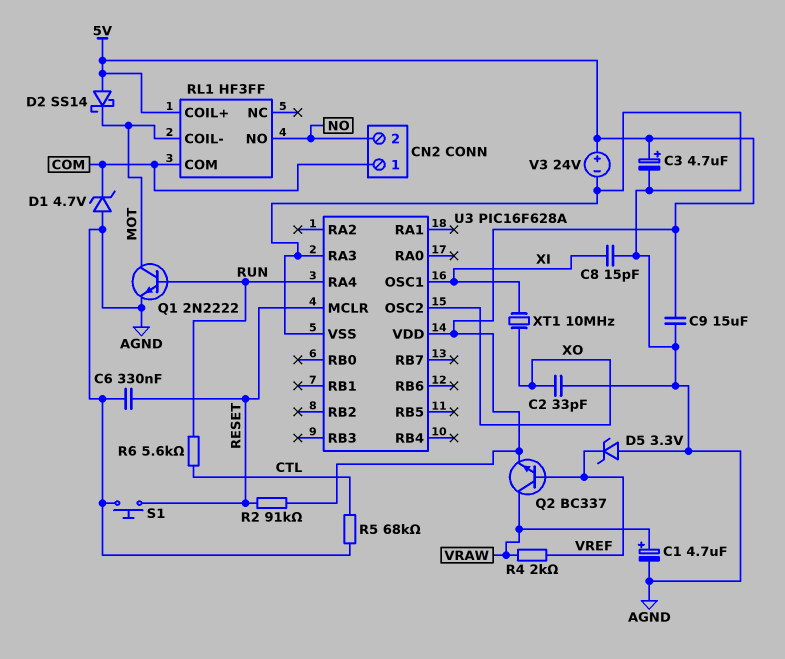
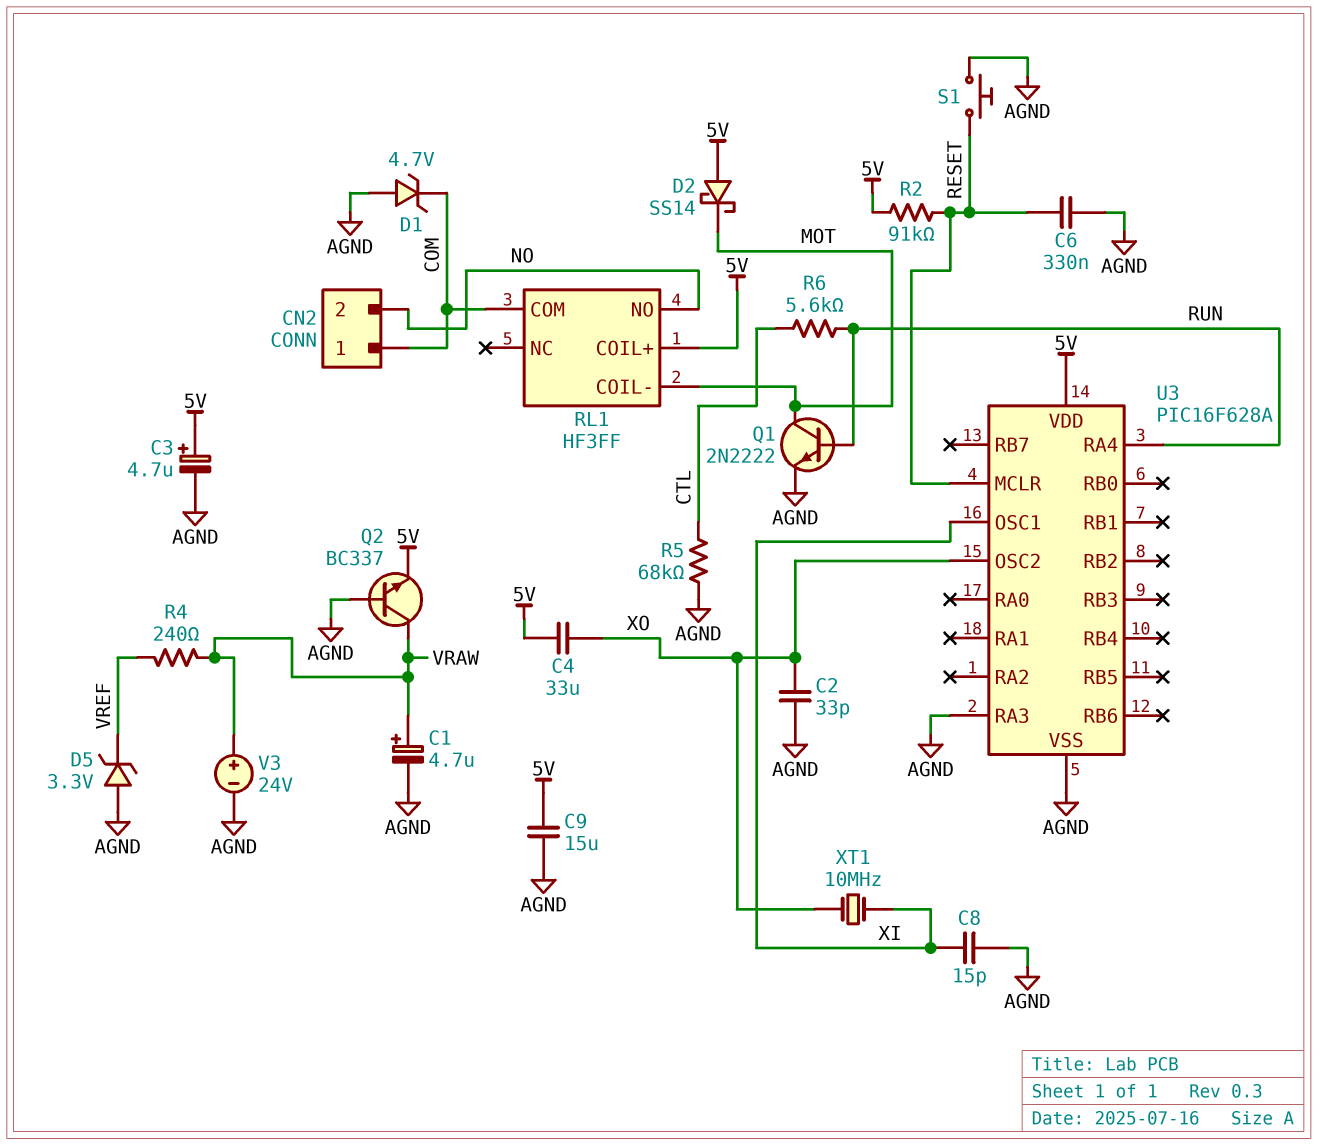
C4: none -> 33uF (5V, XO)
Q2: NPN BC337 (B VREF, C VRAW, E 5V) -> NPN BC337 (B AGND, C VRAW, E 5V)
R4: 2k (VRAW, VREF) -> 240 (VRAW, VREF)
V3: 24V (plus 5V, minus AGND) -> 24V (plus VRAW, minus AGND)

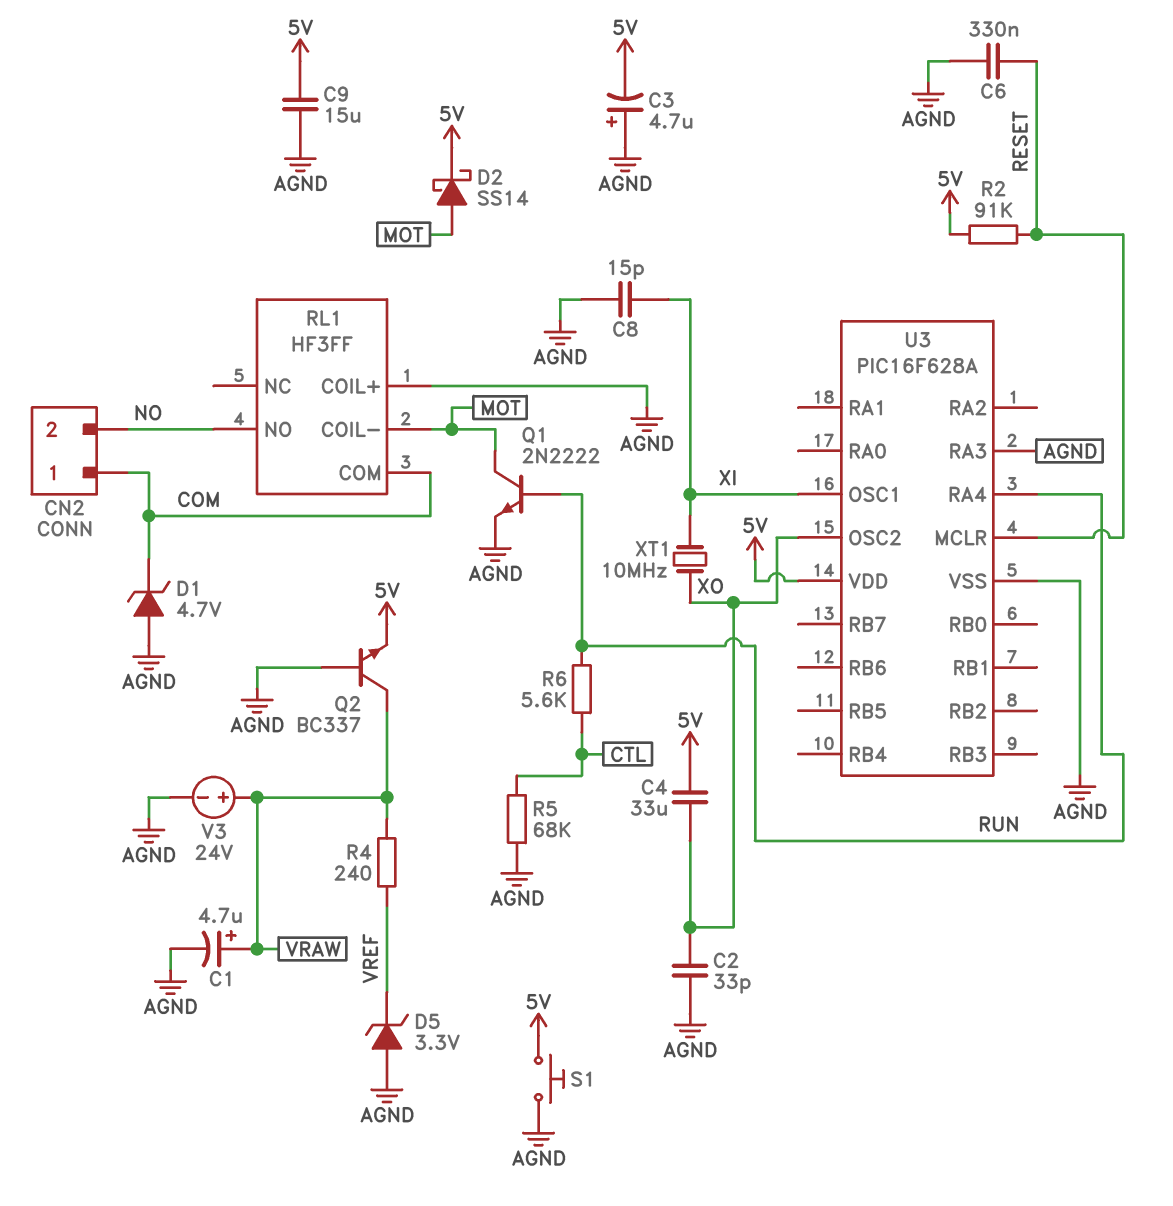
C3: 4.7uF (plus 5V, minus AGND) -> 4.7uF (plus AGND, minus 5V)
D2: schottky SS14 (A 5V, K MOT) -> schottky SS14 (A MOT, K 5V)
RL1 pin COIL+: 5V -> AGND
S1: button (AGND, RESET) -> button (5V, AGND)

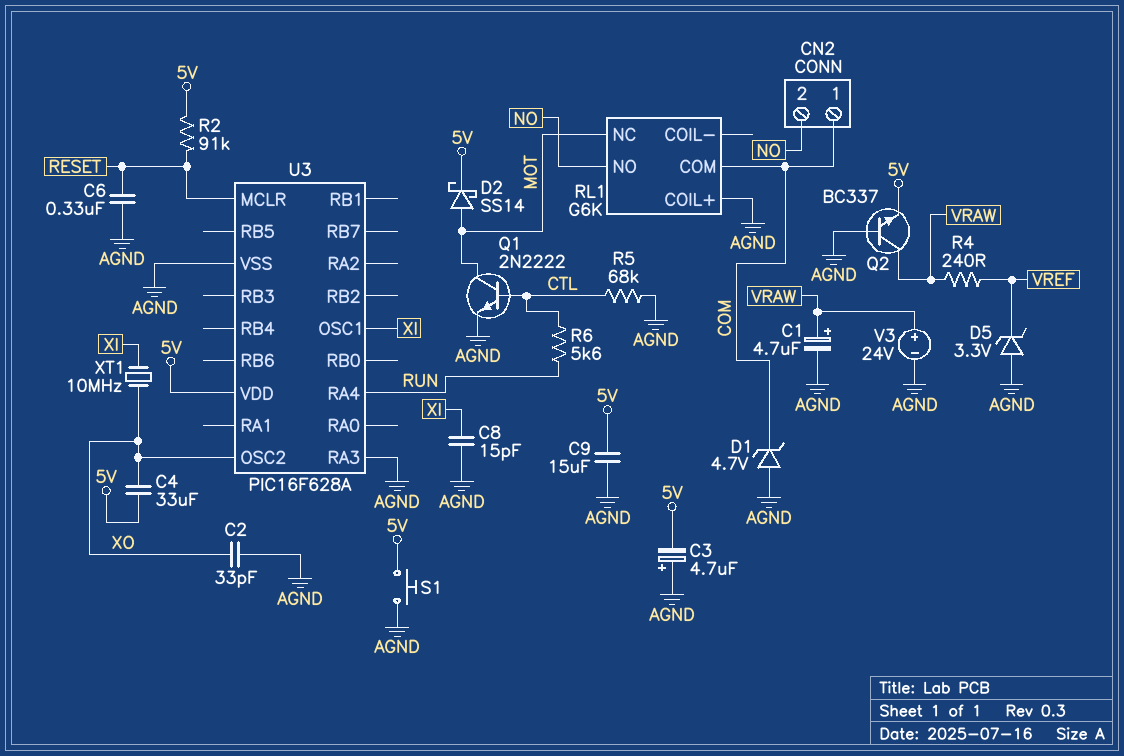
Q1: NPN 2N2222 (B RUN, C MOT, E AGND) -> NPN 2N2222 (B CTL, C MOT, E AGND)
RL1: HF3FF -> G6K
RL1 pin COIL-: MOT -> none
RL1 pin NC: none -> MOT

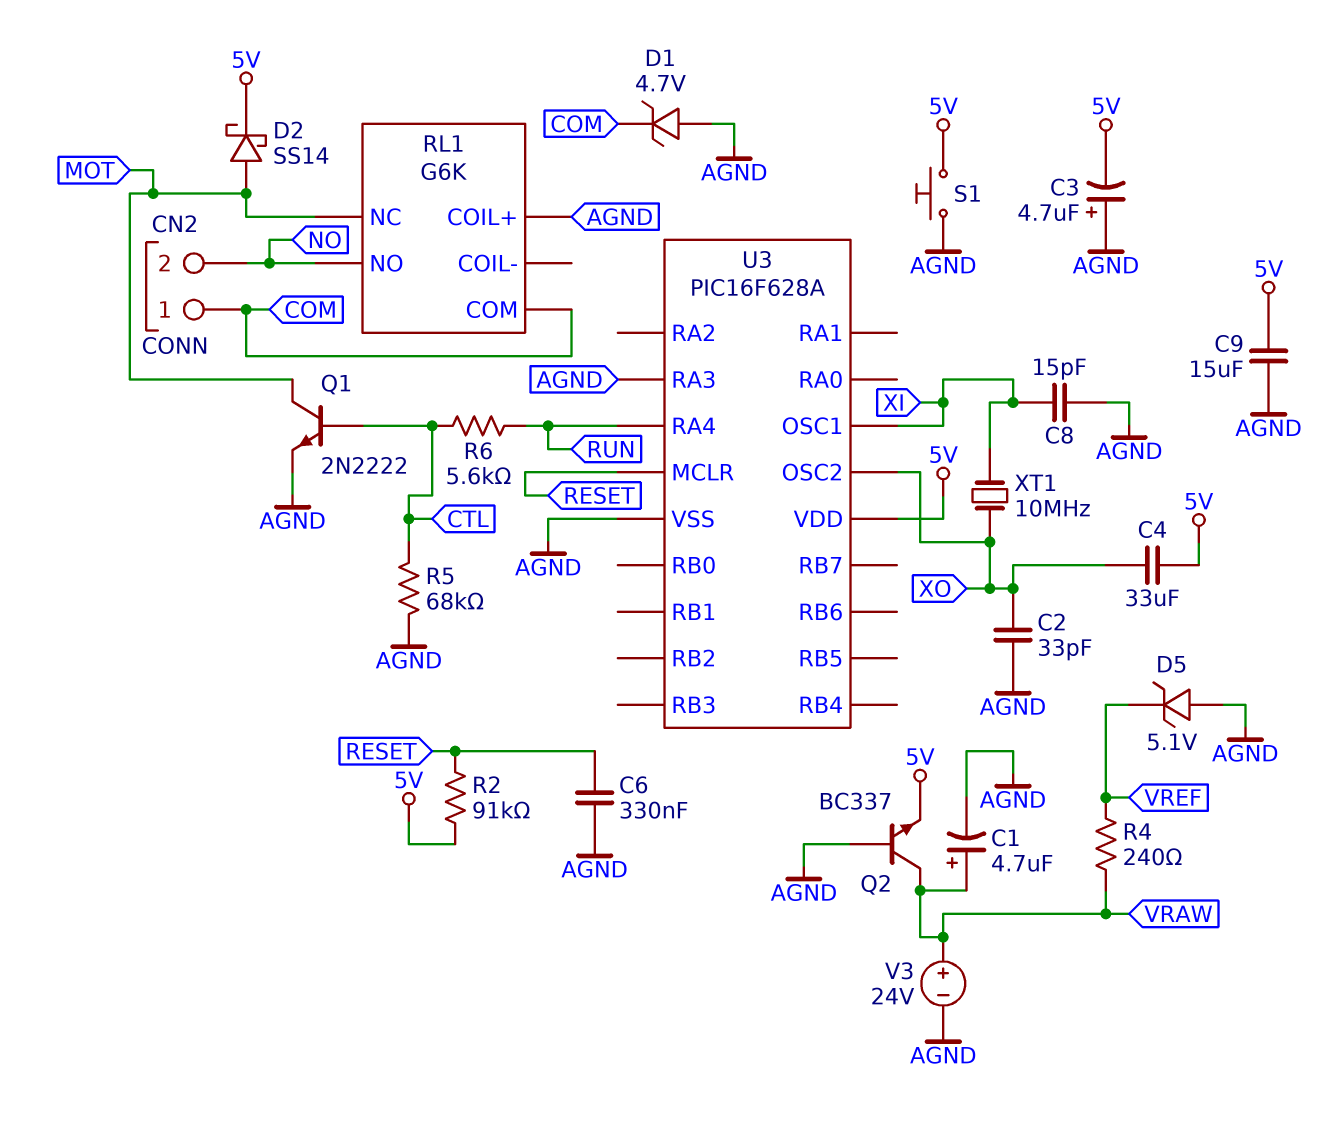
D5: zener 3.3V (A AGND, K VREF) -> zener 5.1V (A AGND, K VREF)

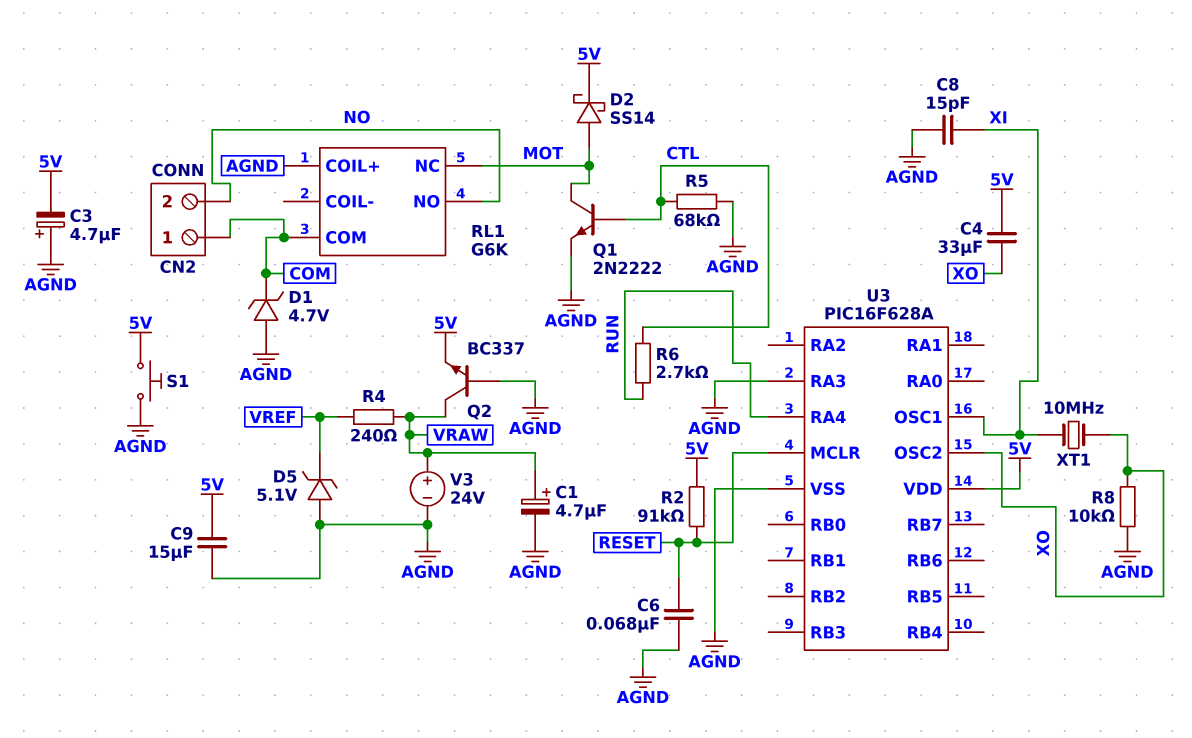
C2: 33pF (AGND, XO) -> none
C6: 330nF (AGND, RESET) -> 68nF (AGND, RESET)
R6: 5.6k (CTL, RUN) -> 2.7k (CTL, RUN)
R8: none -> 10k (AGND, XO)

